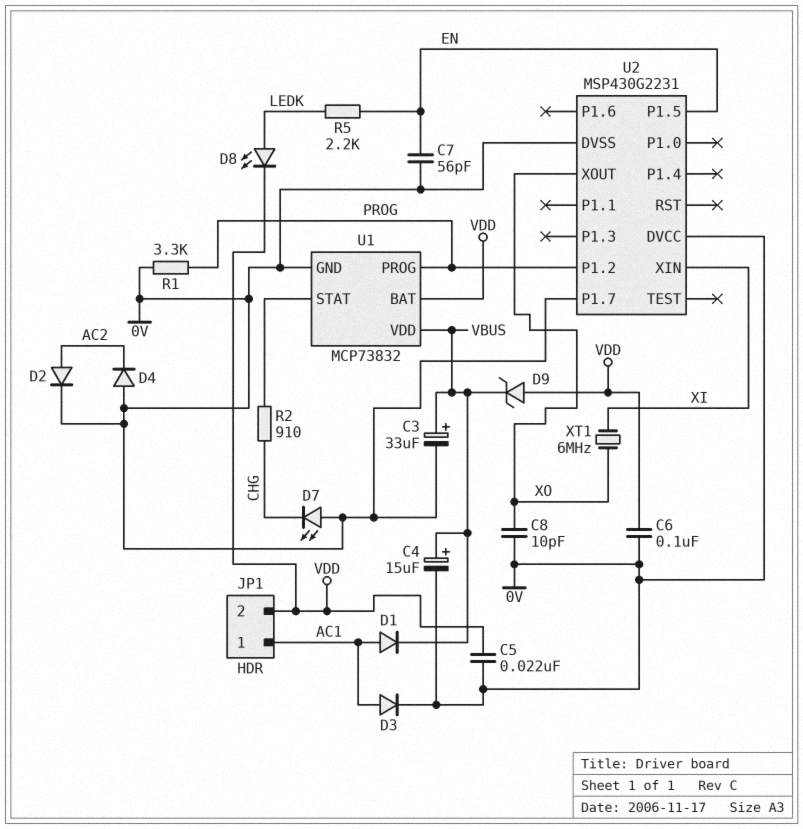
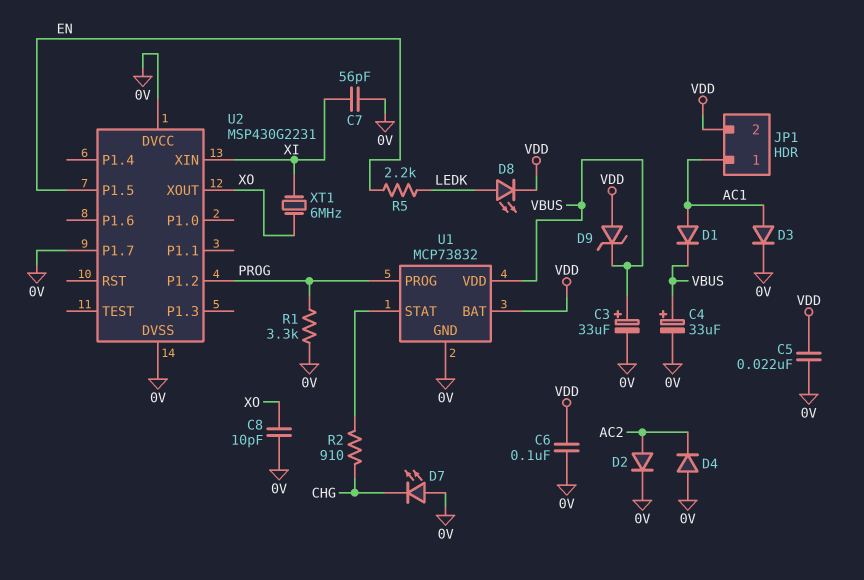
C4: 15uF (plus VBUS, minus 0V) -> 33uF (plus VBUS, minus 0V)
C7: 56pF (0V, EN) -> 56pF (0V, XI)

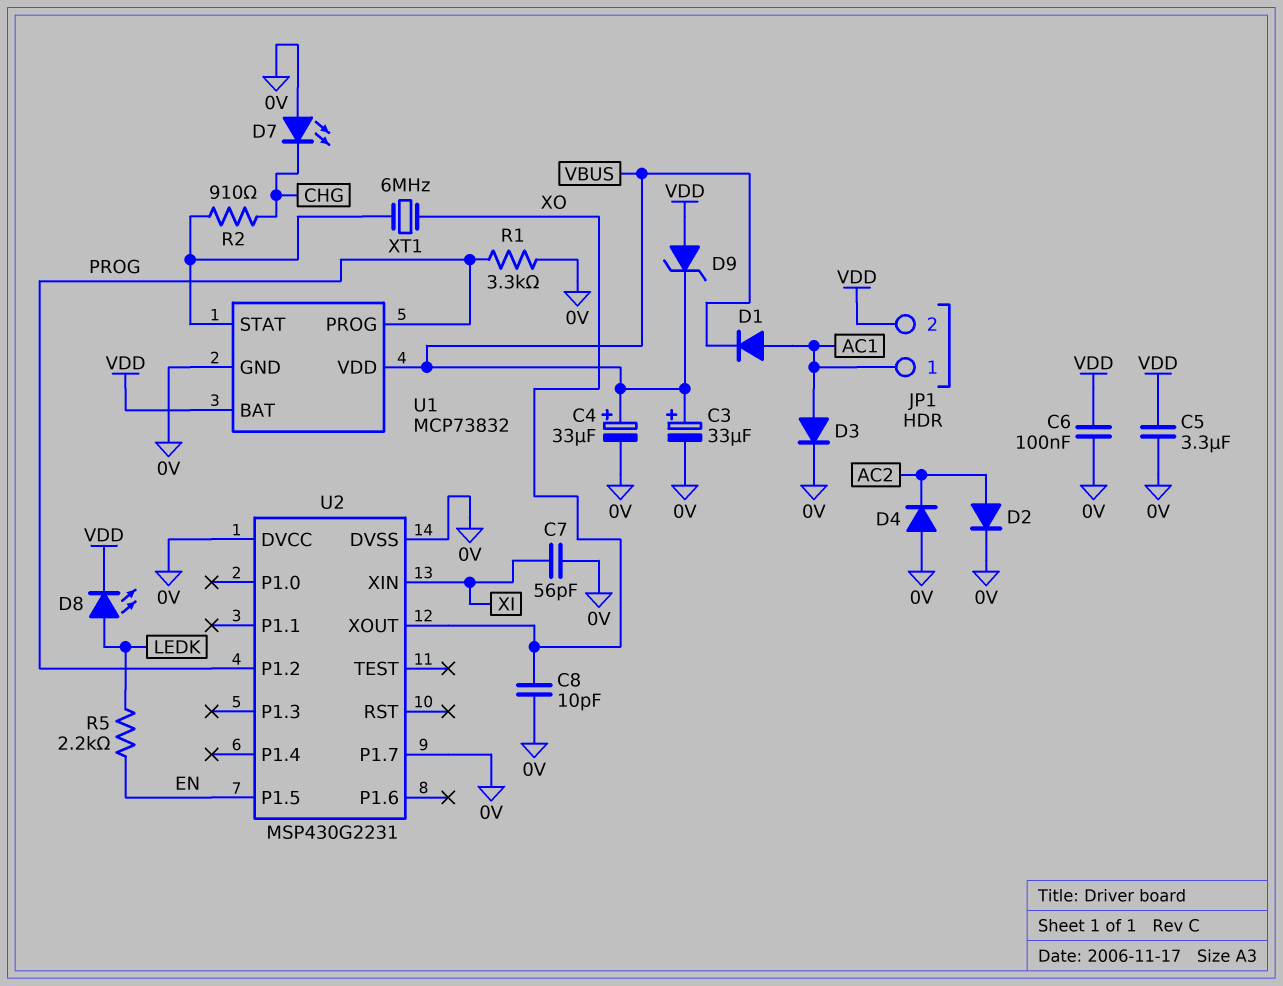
C5: 22nF (0V, VDD) -> 3.3uF (0V, VDD)
XT1: 6MHz (XI, XO) -> 6MHz (U1/STAT, XO)

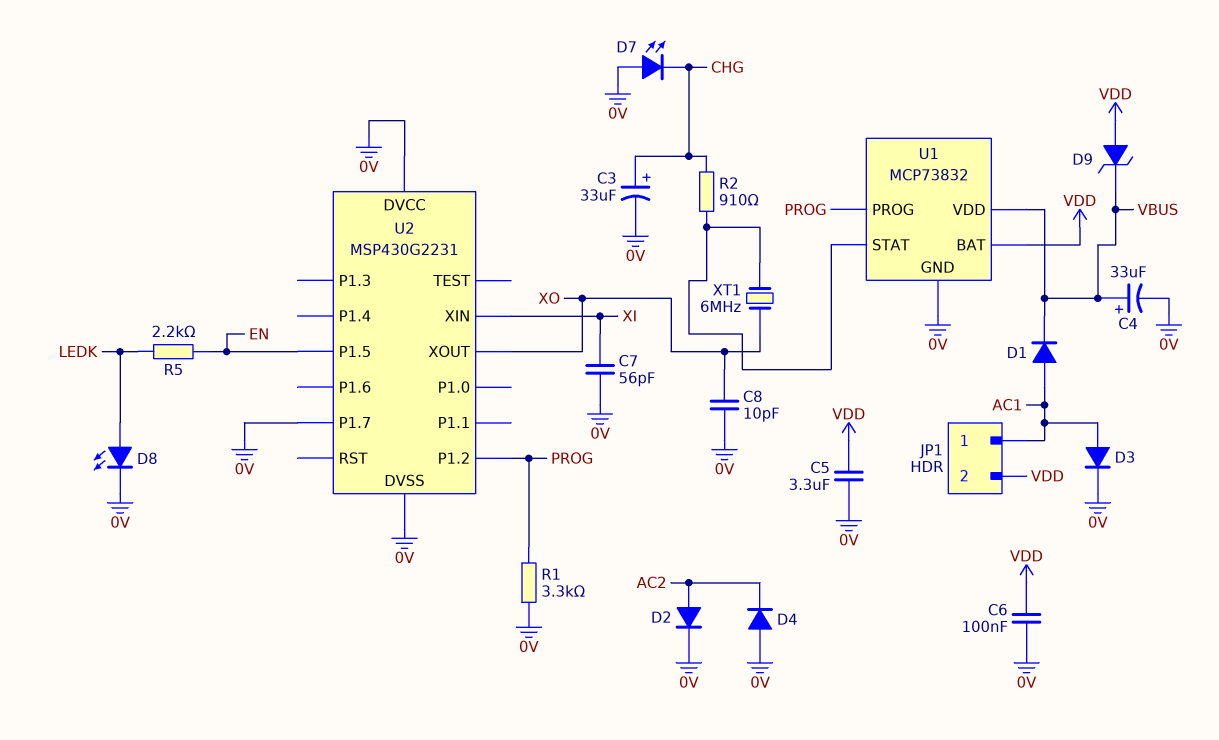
C3: 33uF (plus VBUS, minus 0V) -> 33uF (plus CHG, minus 0V)
D8: LED (A LEDK, K VDD) -> LED (A LEDK, K 0V)

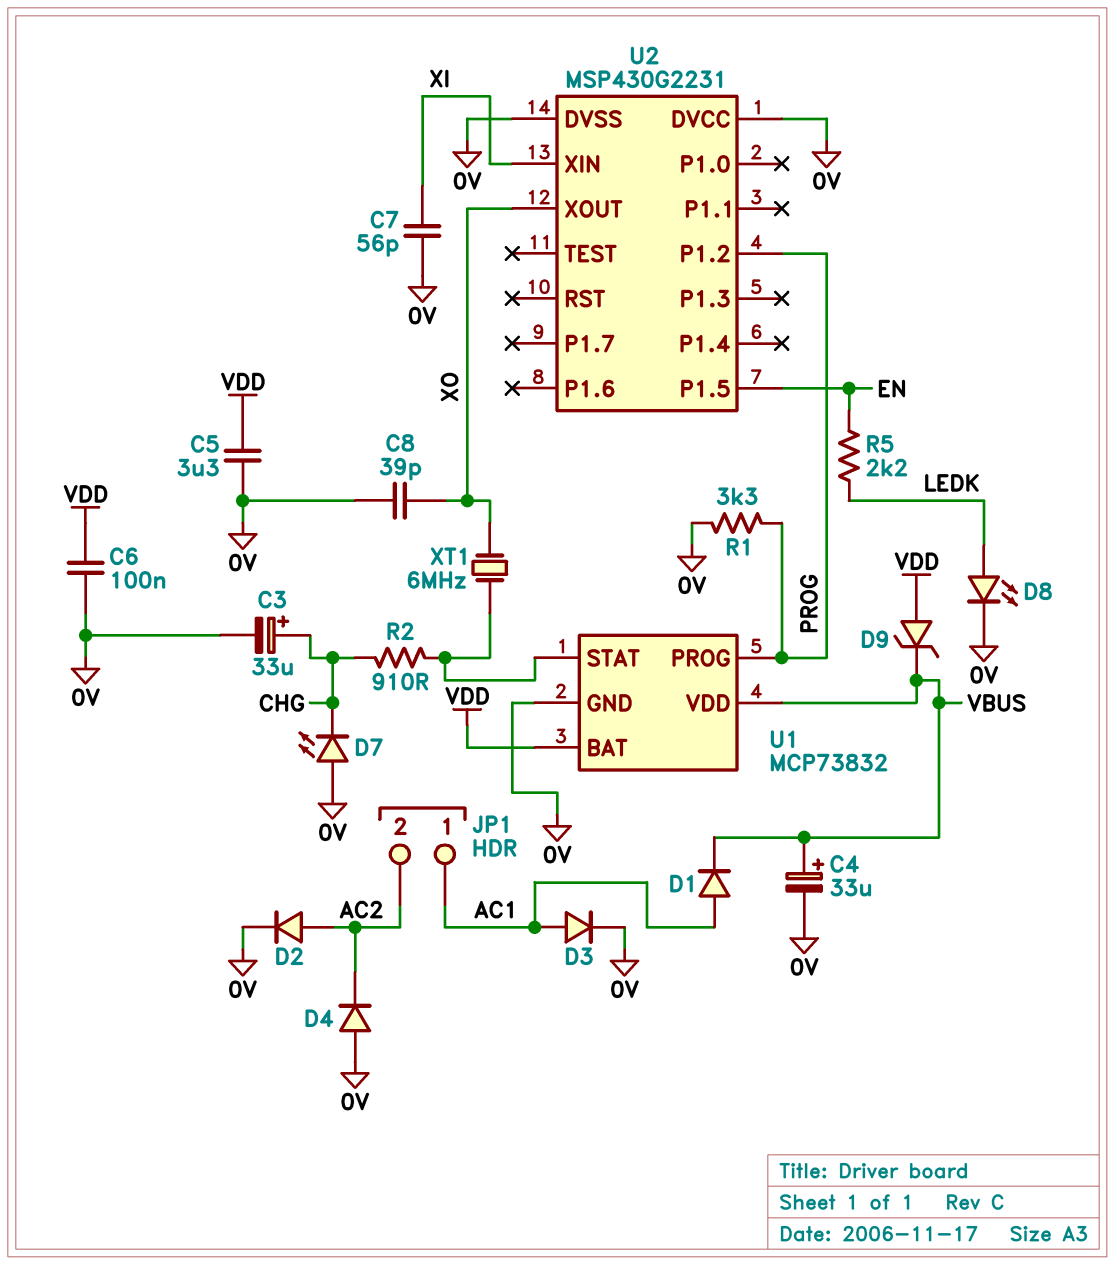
C8: 10pF (0V, XO) -> 39pF (0V, XO)
JP1 pin 2: VDD -> AC2
U2 pin P1.7: 0V -> none

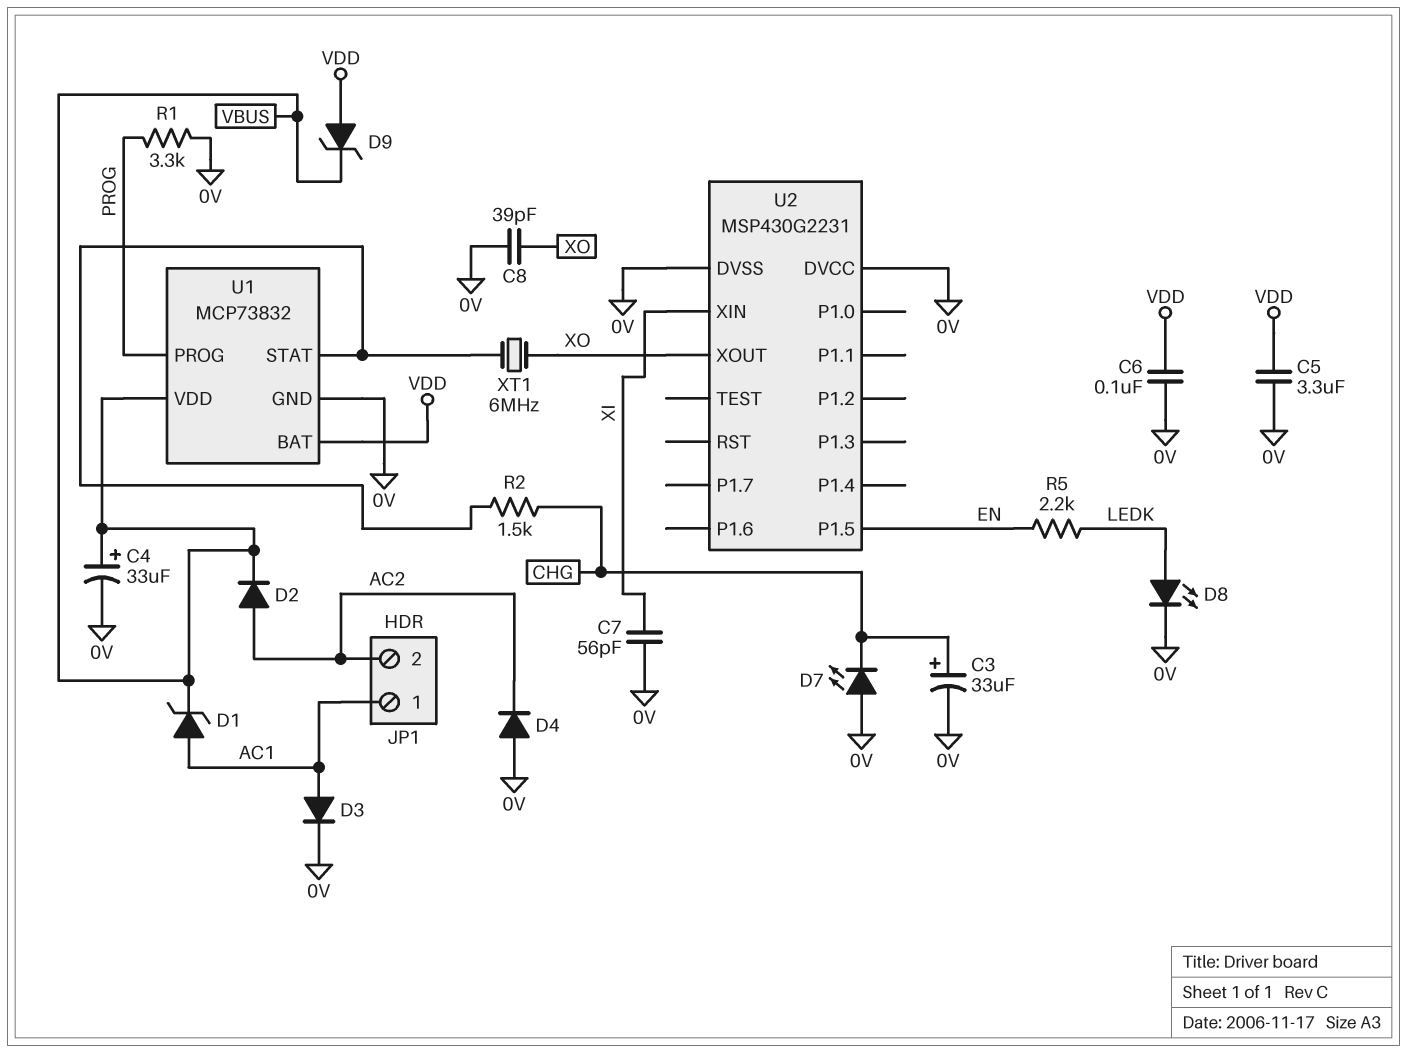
D1: diode (A AC1, K VBUS) -> zener (A AC1, K VBUS)
D2: diode (A AC2, K 0V) -> diode (A AC2, K VBUS)
R2: 910 (CHG, U1/STAT) -> 1.5k (CHG, U1/STAT)
U2 pin P1.2: PROG -> none

